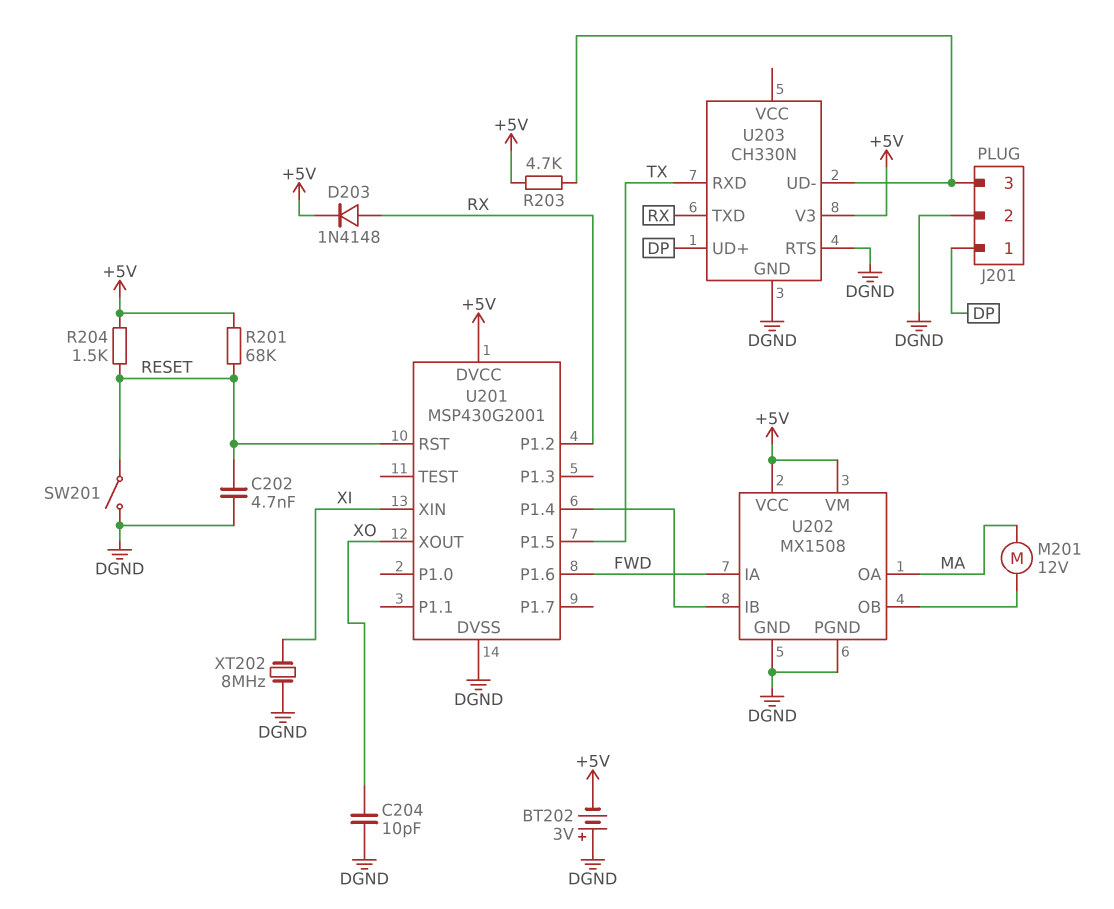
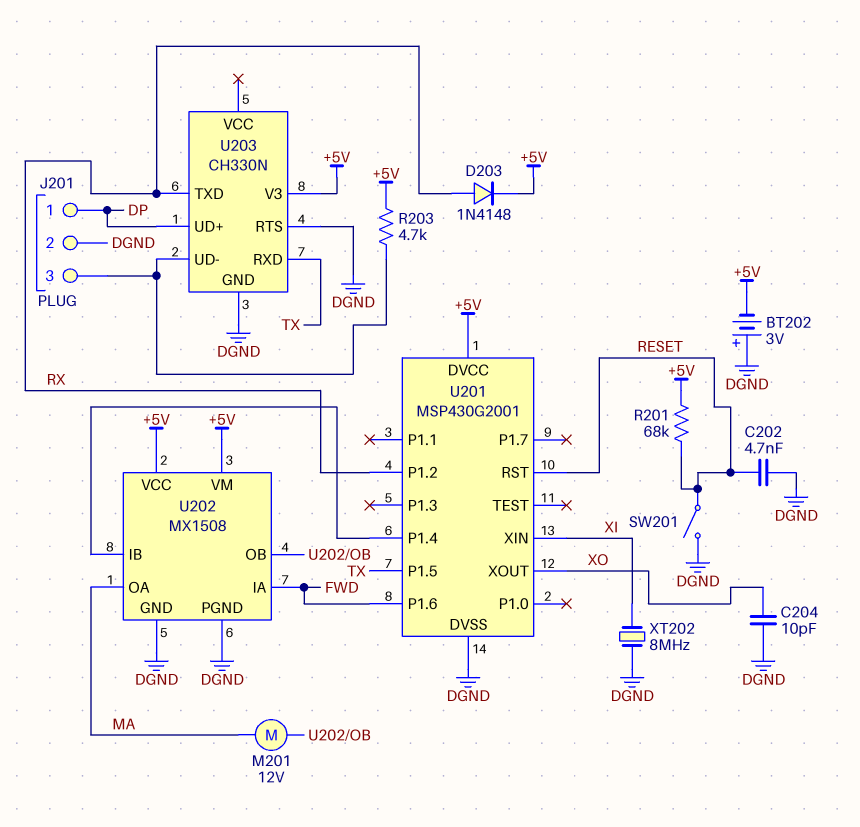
R204: 1.5k (+5V, RESET) -> none

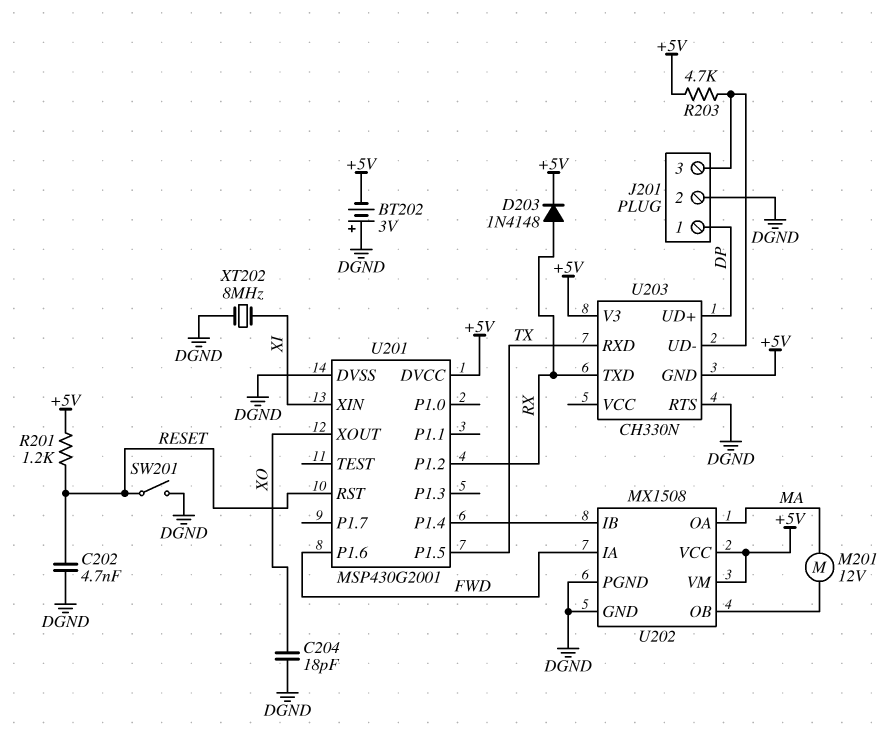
C204: 10pF (DGND, XO) -> 18pF (DGND, XO)
R201: 68k (+5V, RESET) -> 1.2k (+5V, RESET)
U203 pin GND: DGND -> +5V

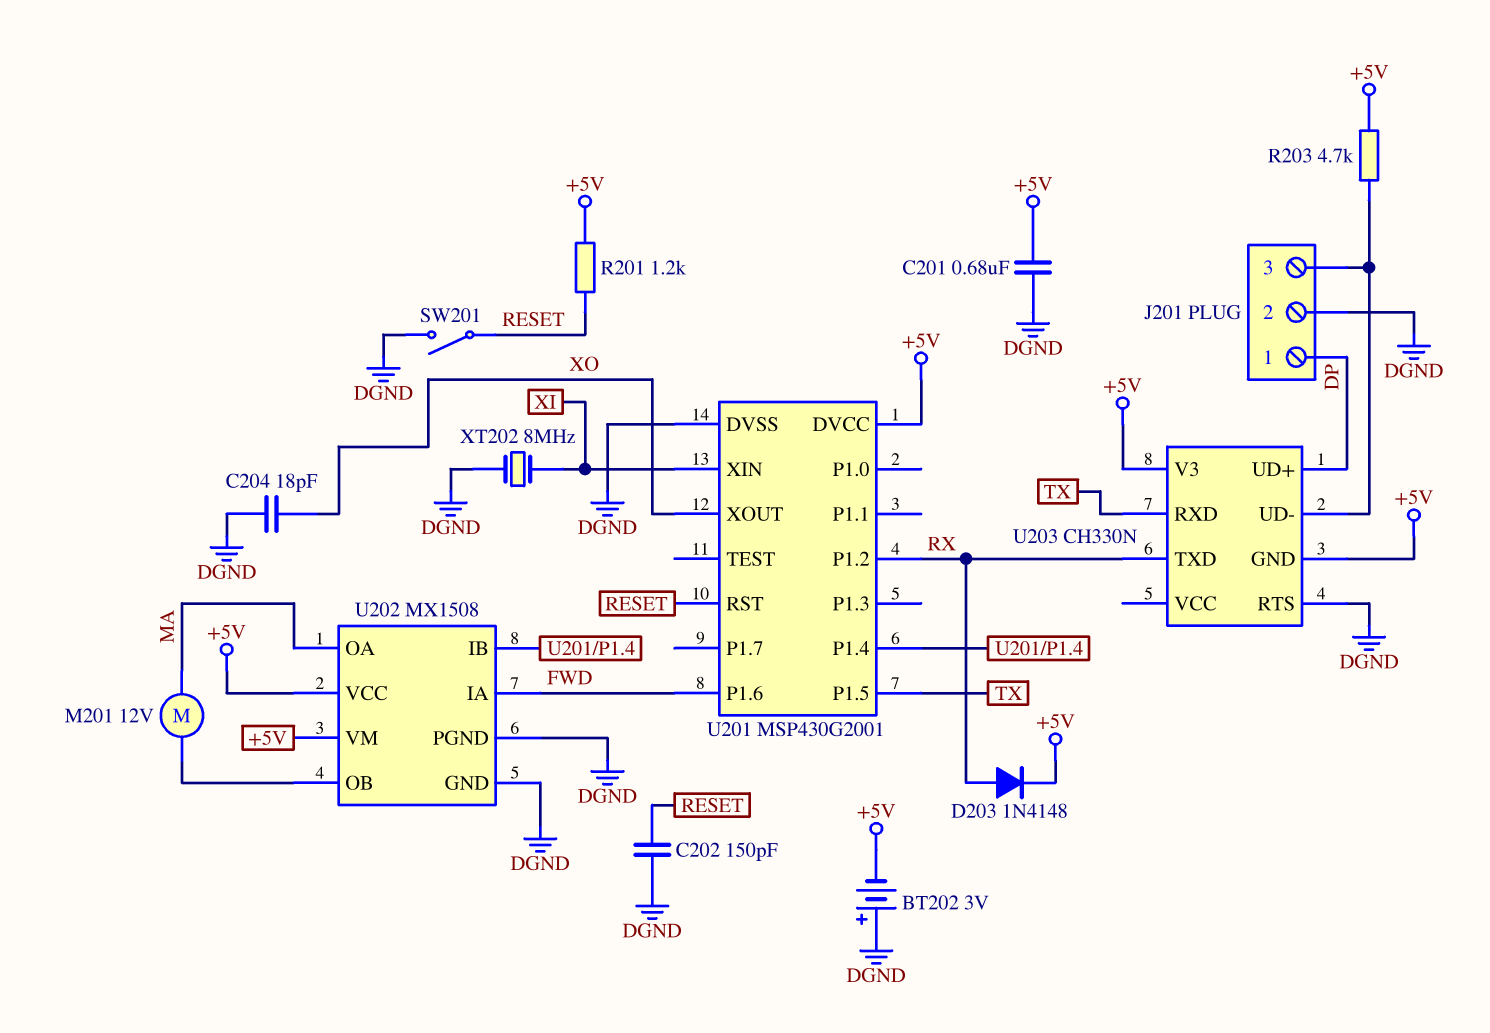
C201: none -> 680nF (+5V, DGND)
C202: 4.7nF (DGND, RESET) -> 150pF (DGND, RESET)

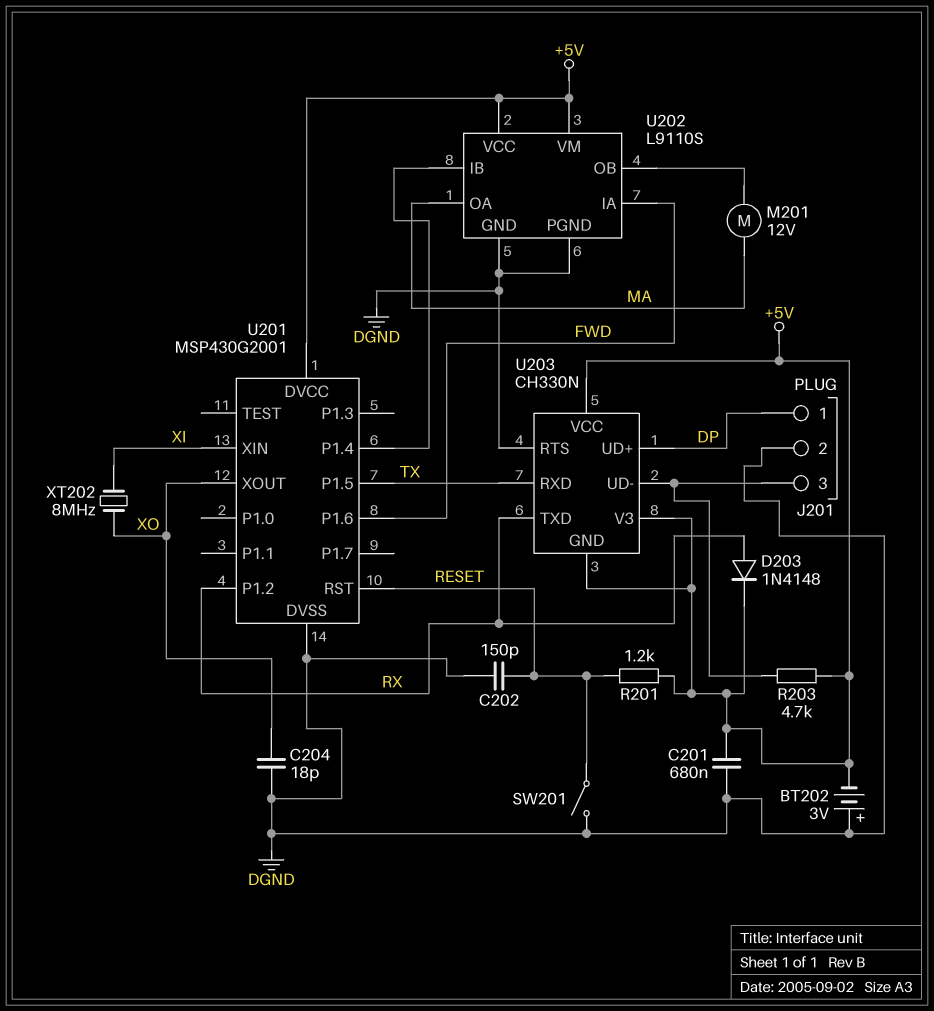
U202: MX1508 -> L9110S
U203 pin VCC: none -> +5V
XT202: 8MHz (DGND, XI) -> 8MHz (XI, XO)

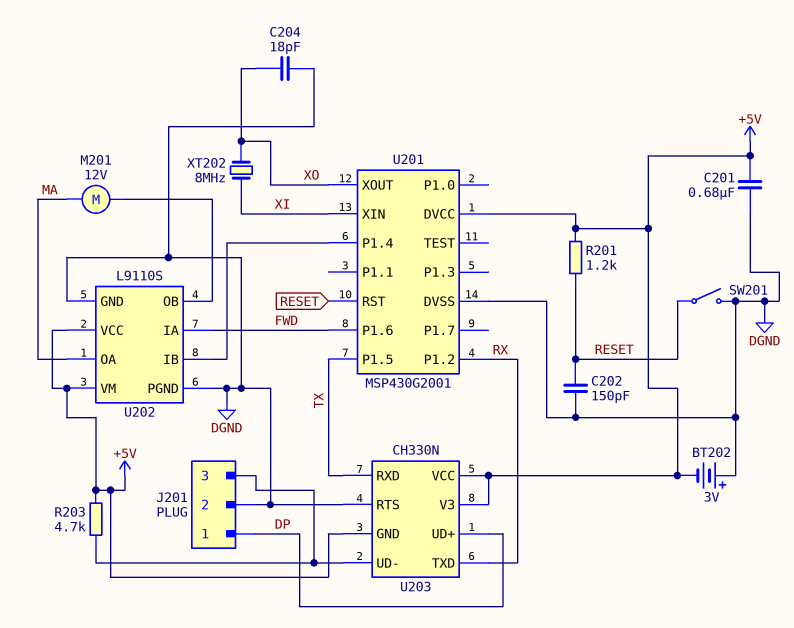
D203: diode 1N4148 (A RX, K +5V) -> none

